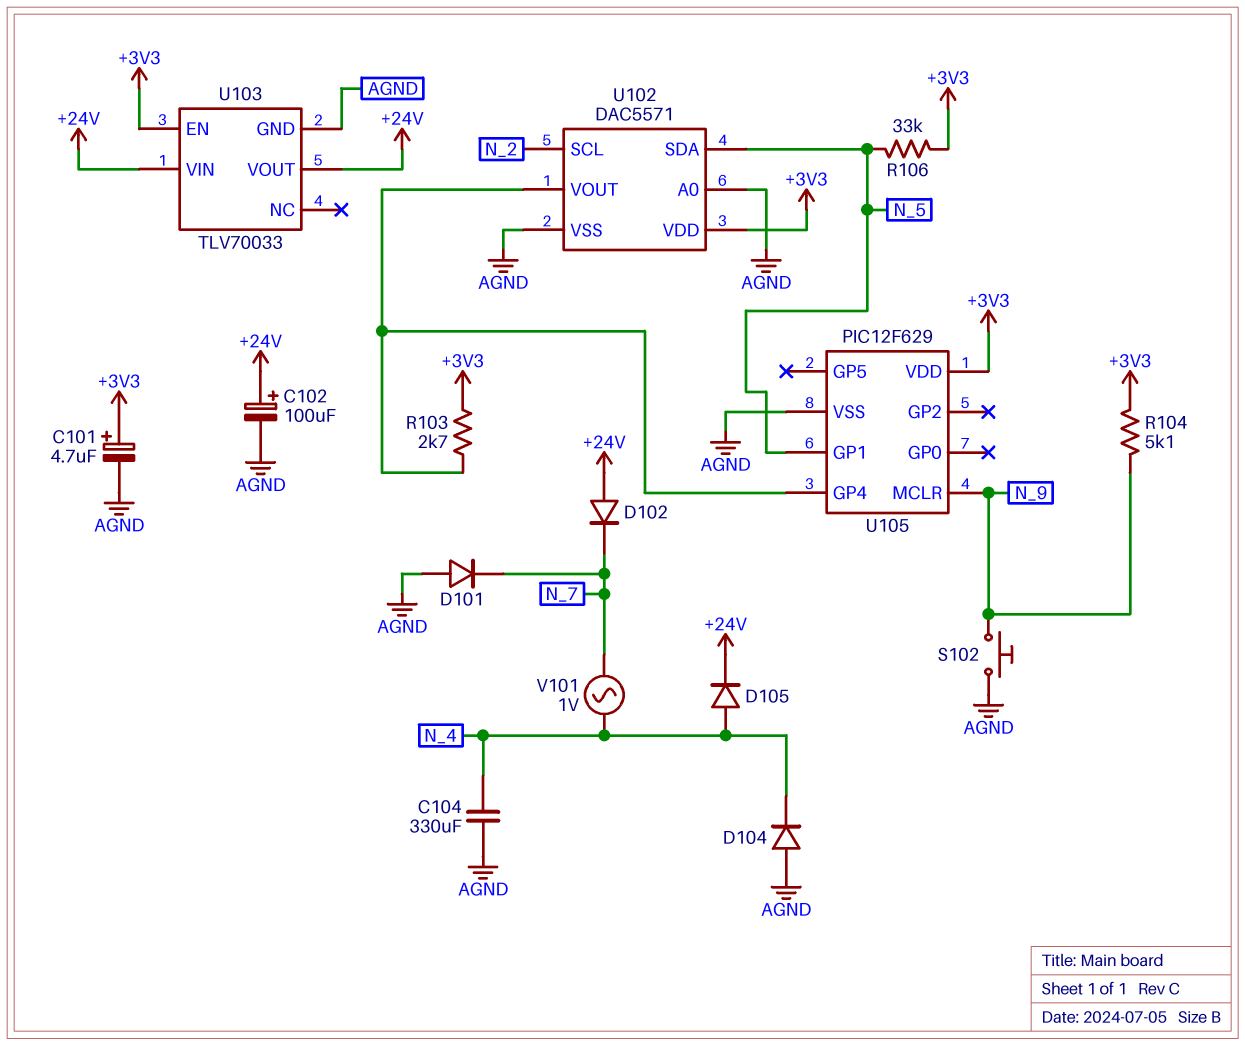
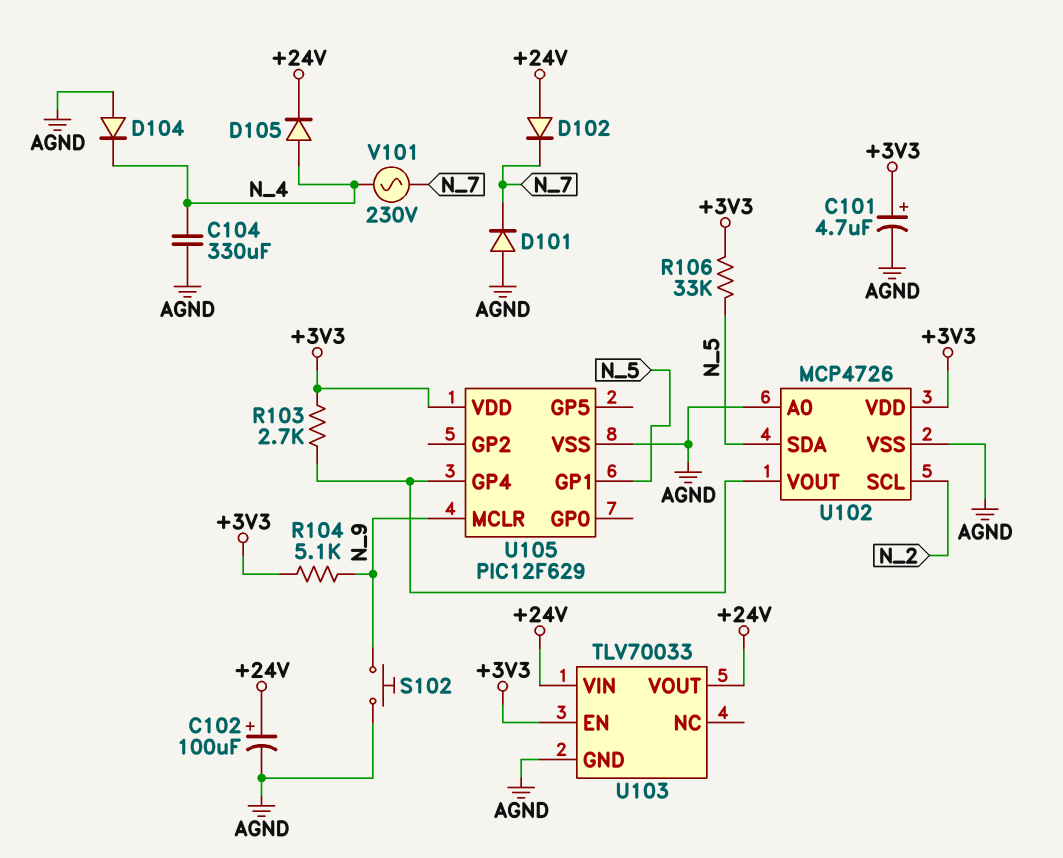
U102: DAC5571 -> MCP4726
V101: AC 1V (N_4, N_7) -> AC 230V (N_4, N_7)

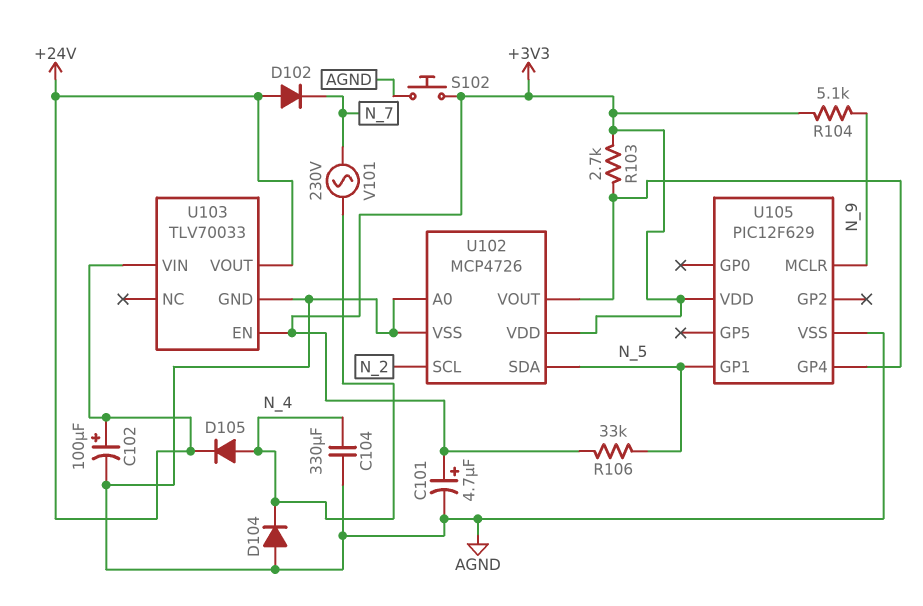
D101: diode (A AGND, K N_7) -> none
S102: button (AGND, N_9) -> button (+3V3, AGND)

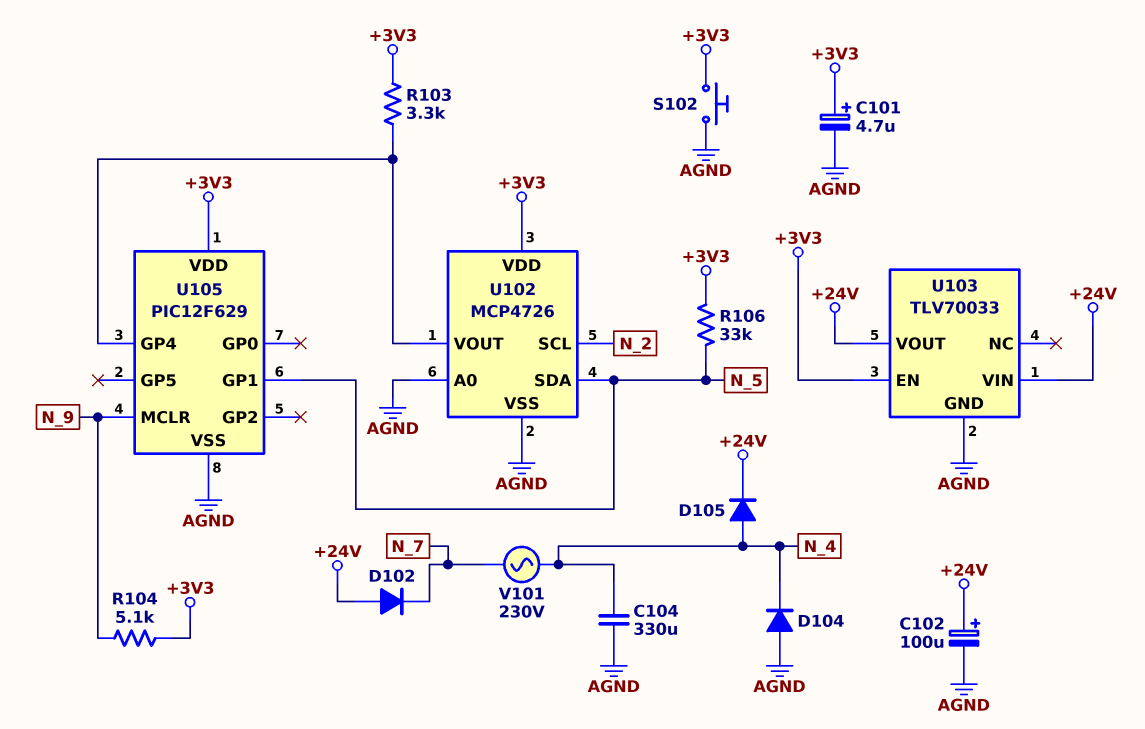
R103: 2.7k (+3V3, U102/VOUT) -> 3.3k (+3V3, U102/VOUT)

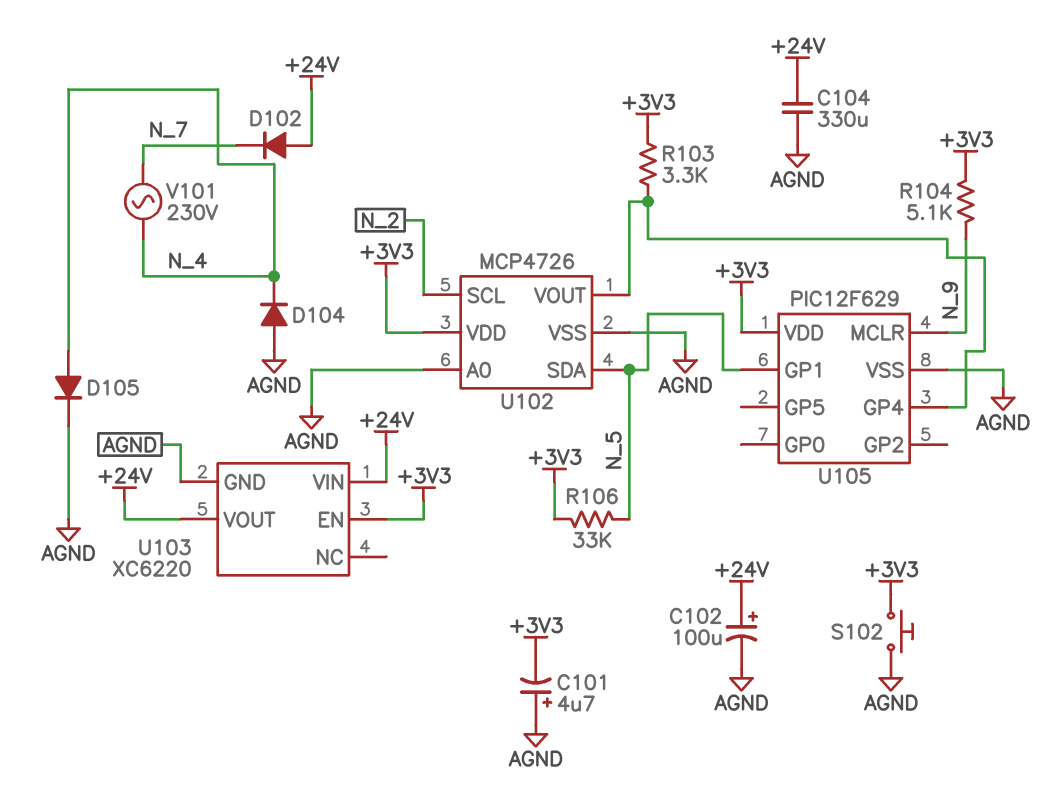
C101: 4.7uF (plus +3V3, minus AGND) -> 4.7uF (plus AGND, minus +3V3)
C104: 330uF (AGND, N_4) -> 330uF (+24V, AGND)
D105: diode (A N_4, K +24V) -> diode (A N_4, K AGND)
U103: TLV70033 -> XC6220

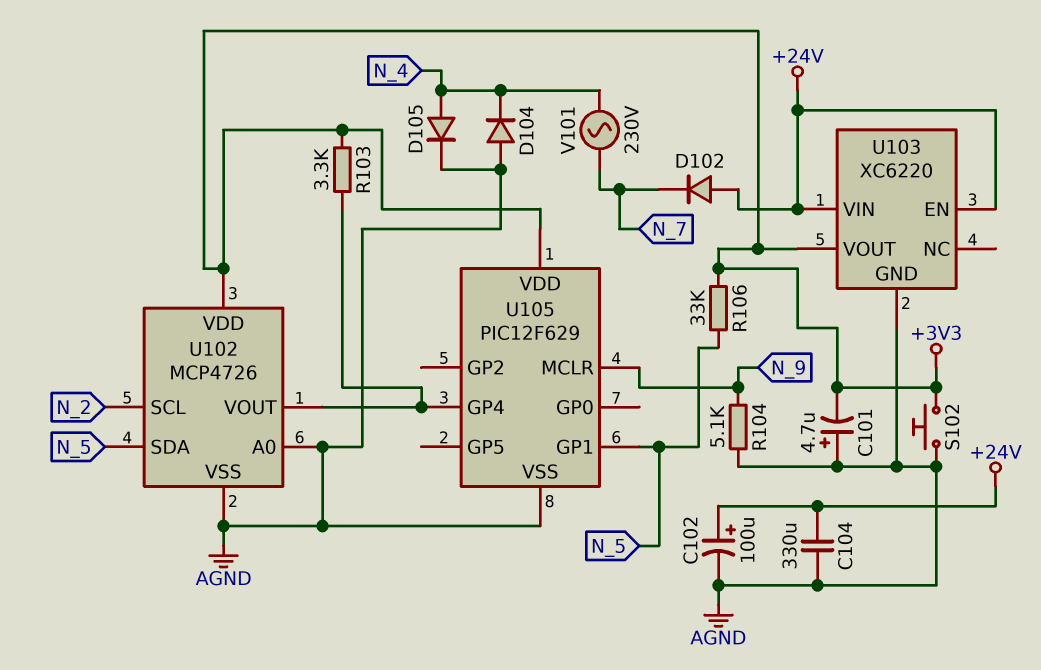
R104: 5.1k (+3V3, N_9) -> 5.1k (AGND, N_9)
U103 pin EN: +3V3 -> +24V
U103 pin VOUT: +24V -> +3V3

